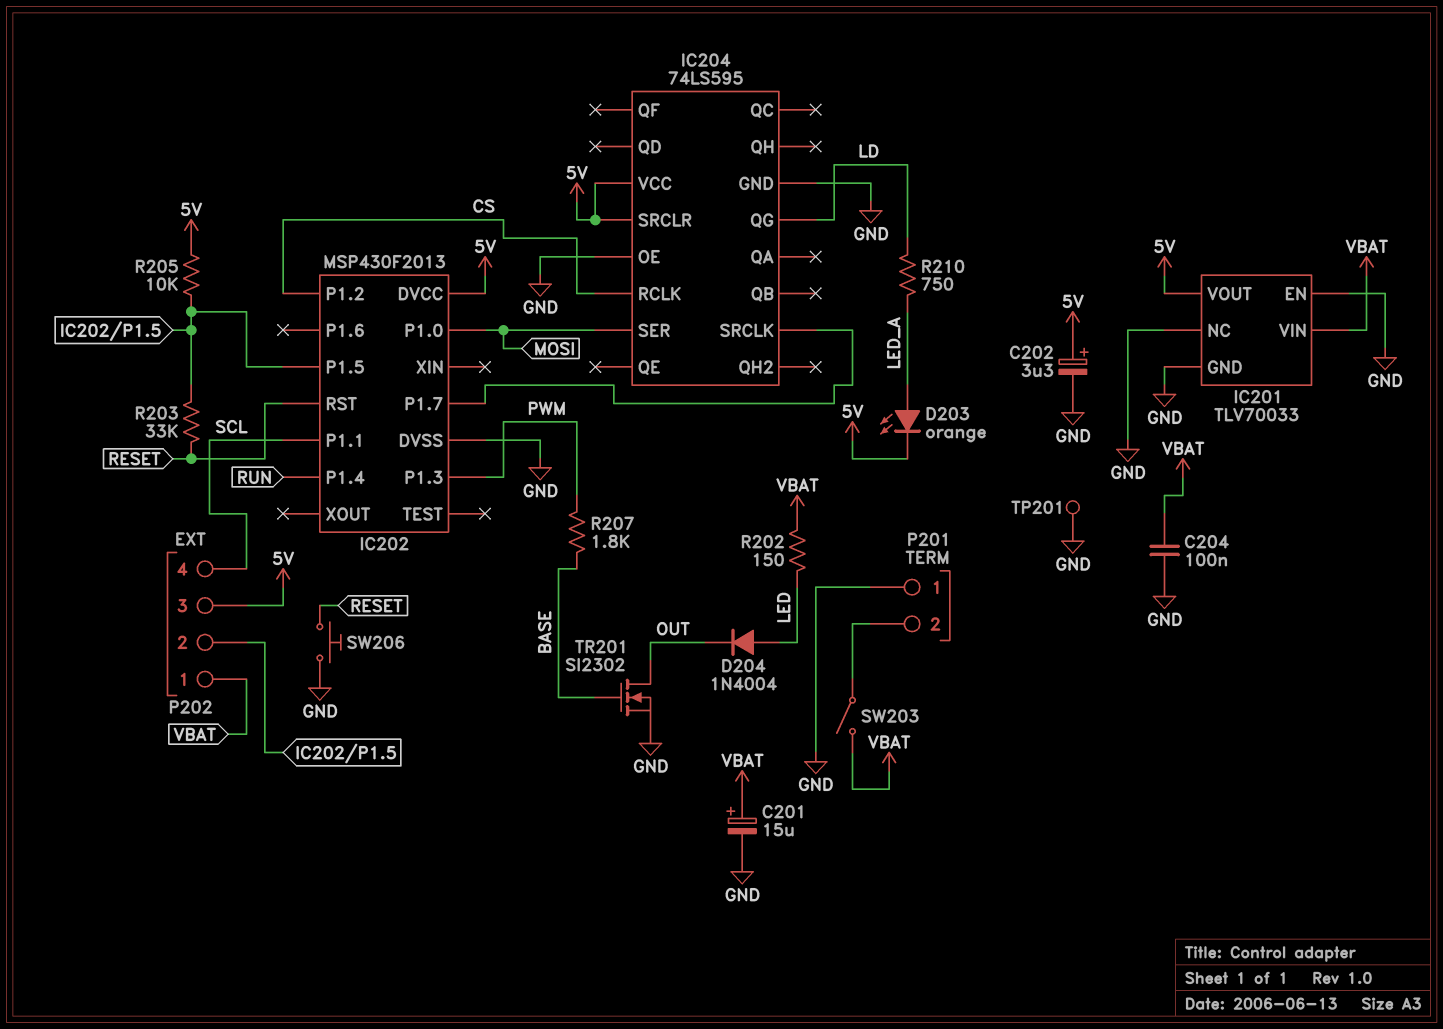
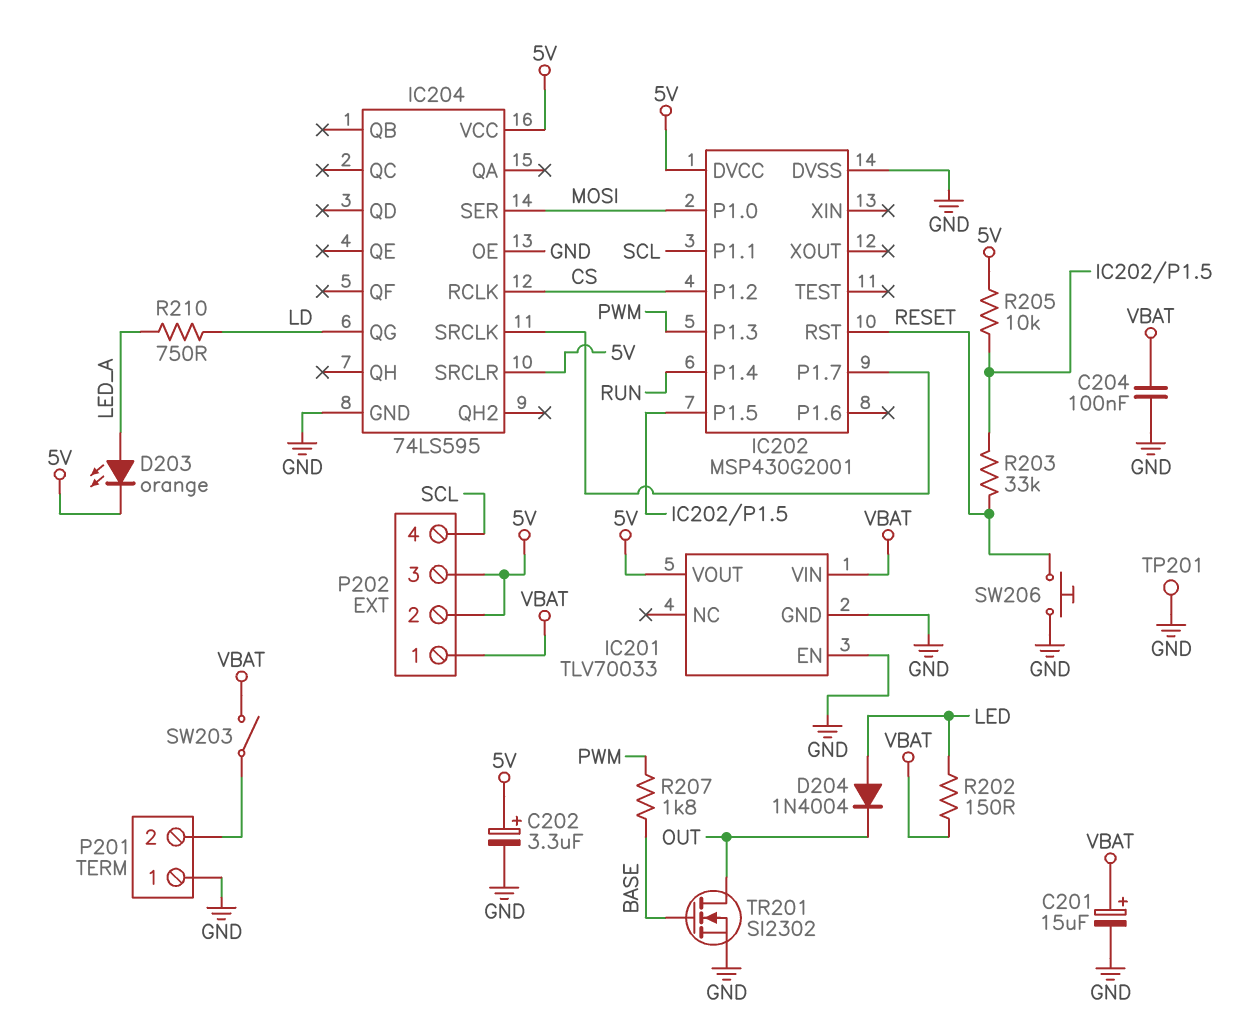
IC201 pin NC: GND -> none
IC202: MSP430F2013 -> MSP430G2001
P202 pin 2: IC202/P1.5 -> 5V

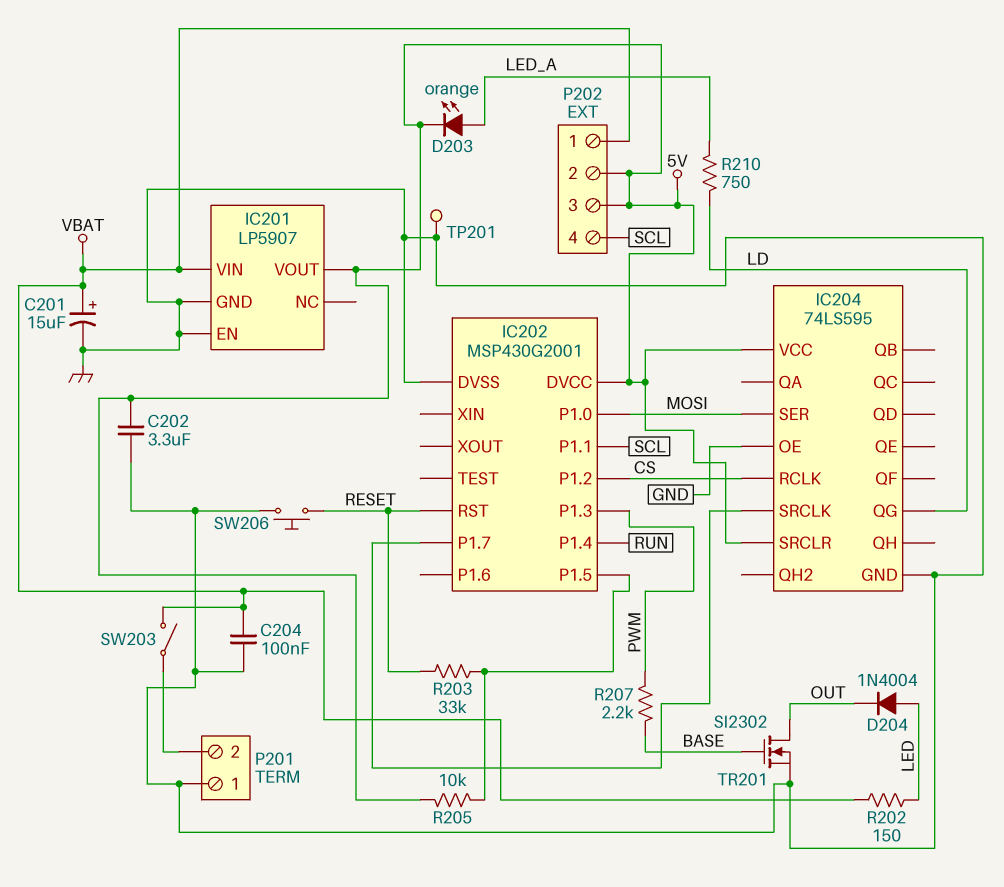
C202: 3.3uF (plus 5V, minus GND) -> 3.3uF (5V, GND)
IC201: TLV70033 -> LP5907
R207: 1.8k (BASE, PWM) -> 2.2k (BASE, PWM)

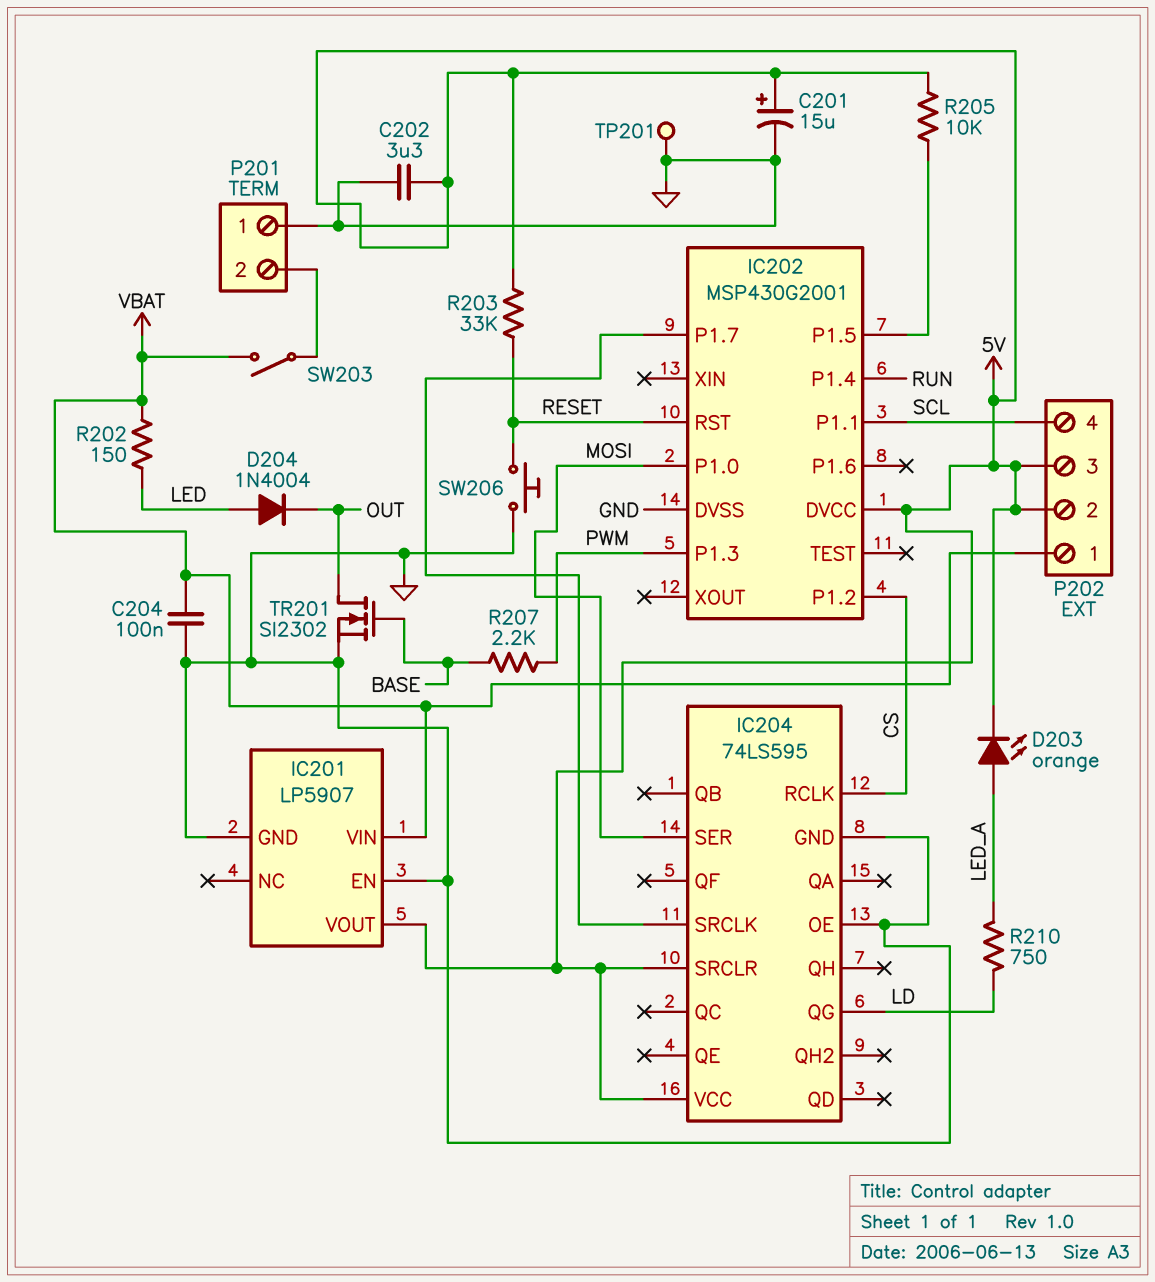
C201: 15uF (plus VBAT, minus GND) -> 15uF (plus 5V, minus GND)
R203: 33k (IC202/P1.5, RESET) -> 33k (5V, RESET)

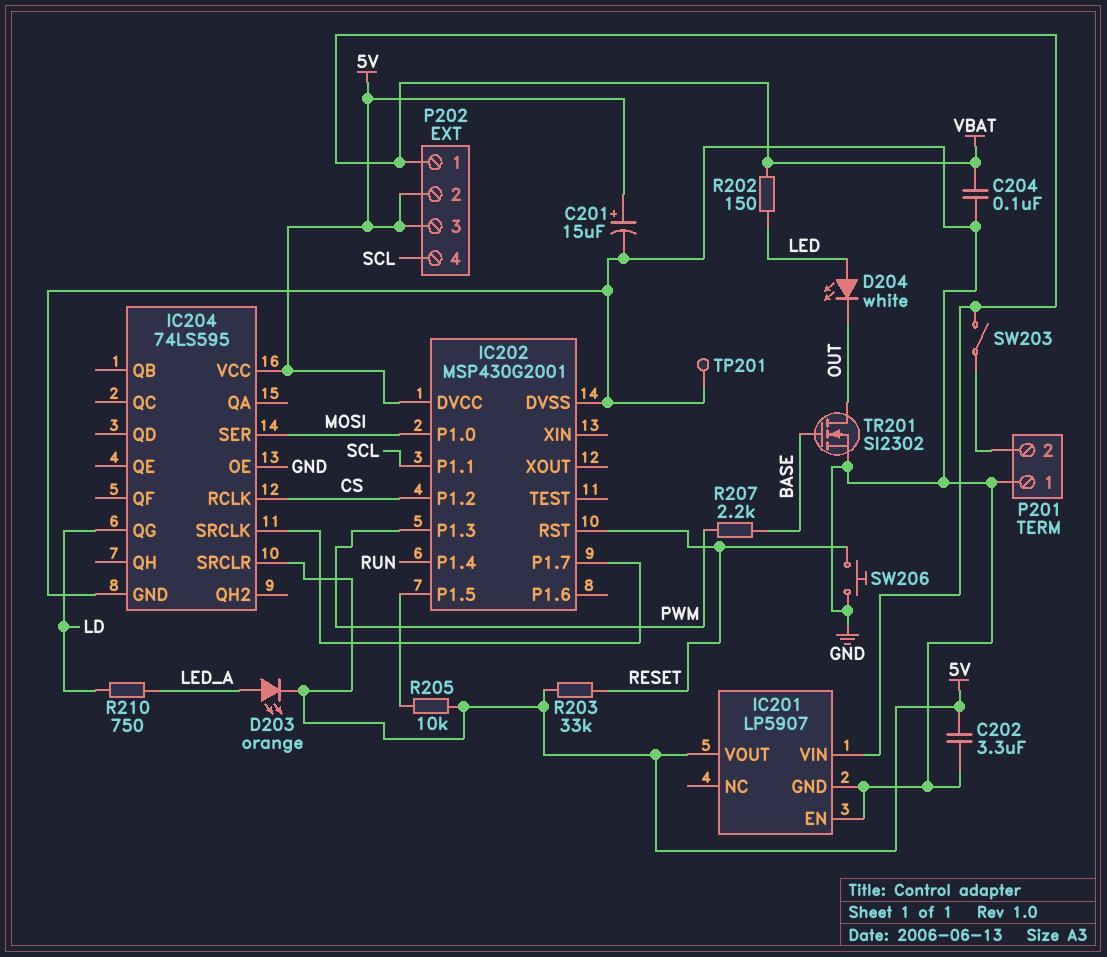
D204: diode 1N4004 (A LED, K OUT) -> LED white (A LED, K OUT)

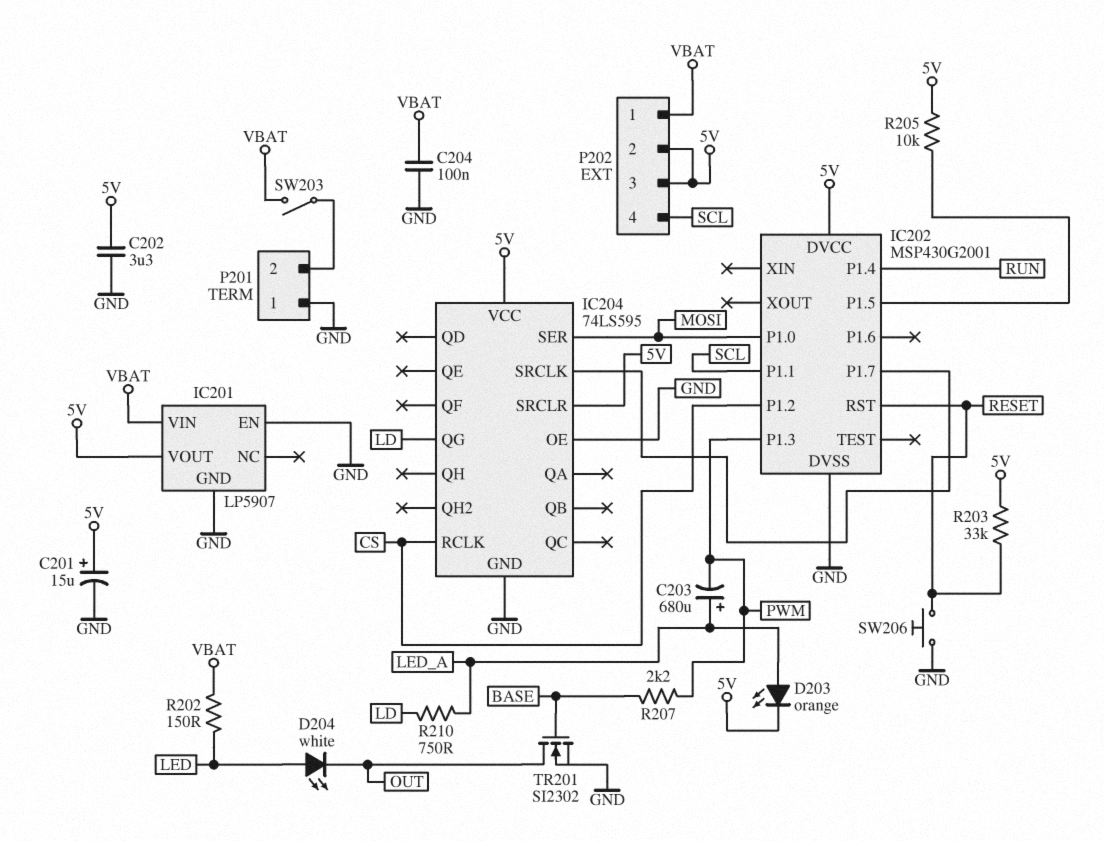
C203: none -> 680uF (plus LED_A, minus PWM)
TP201: test point (GND) -> none

